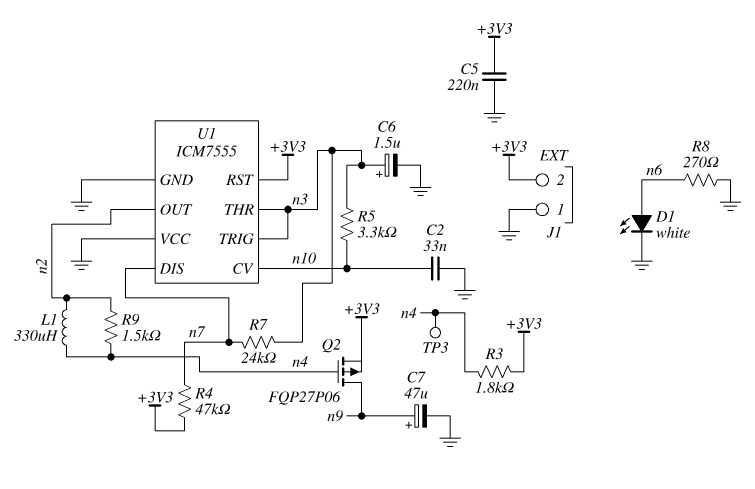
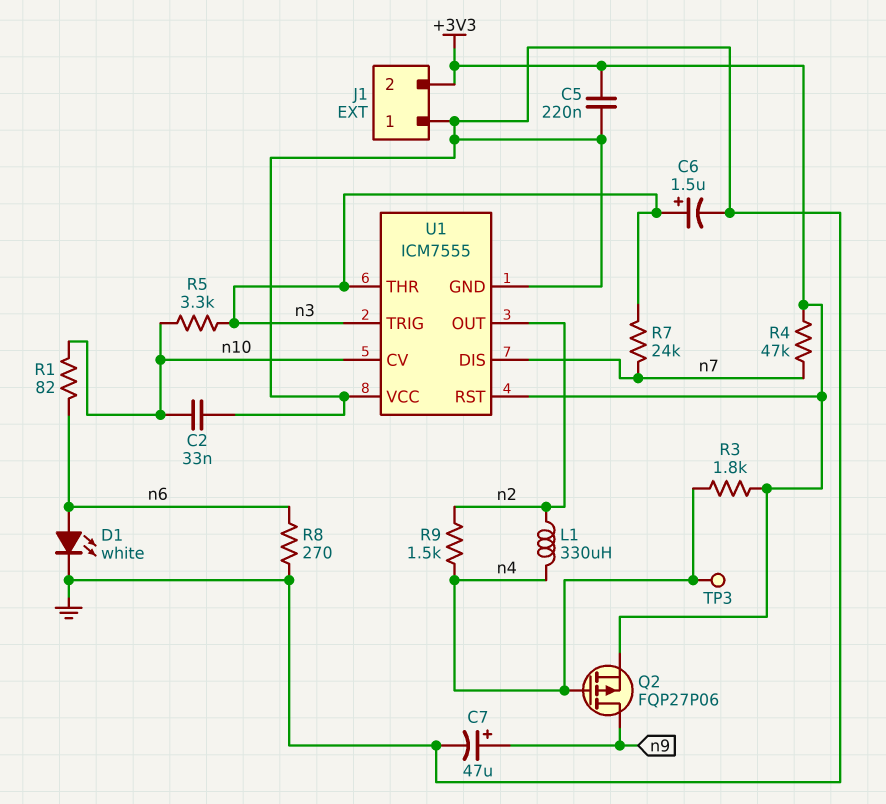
R1: none -> 82 (n6, n10)

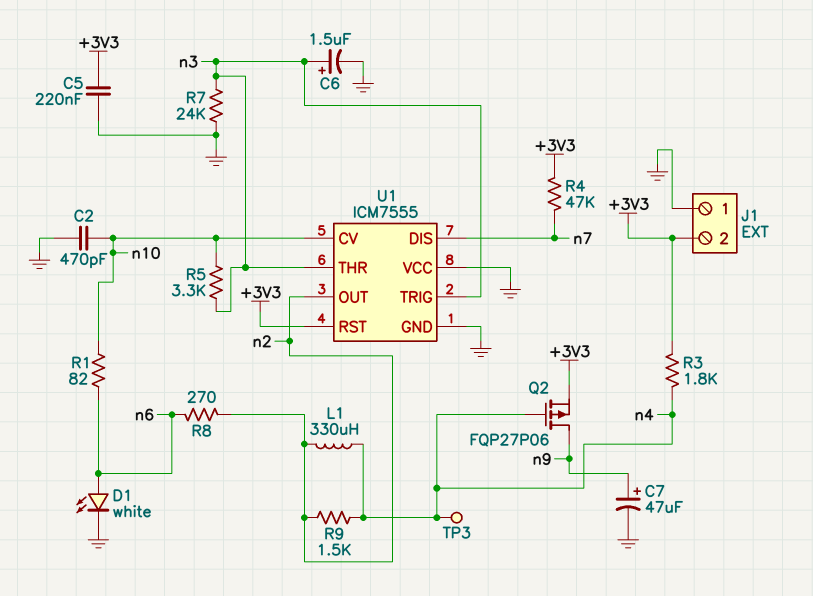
C2: 33nF (GND, n10) -> 470pF (GND, n10)
R7: 24k (n3, n7) -> 24k (GND, n3)
R8: 270 (GND, n6) -> 270 (n2, n6)

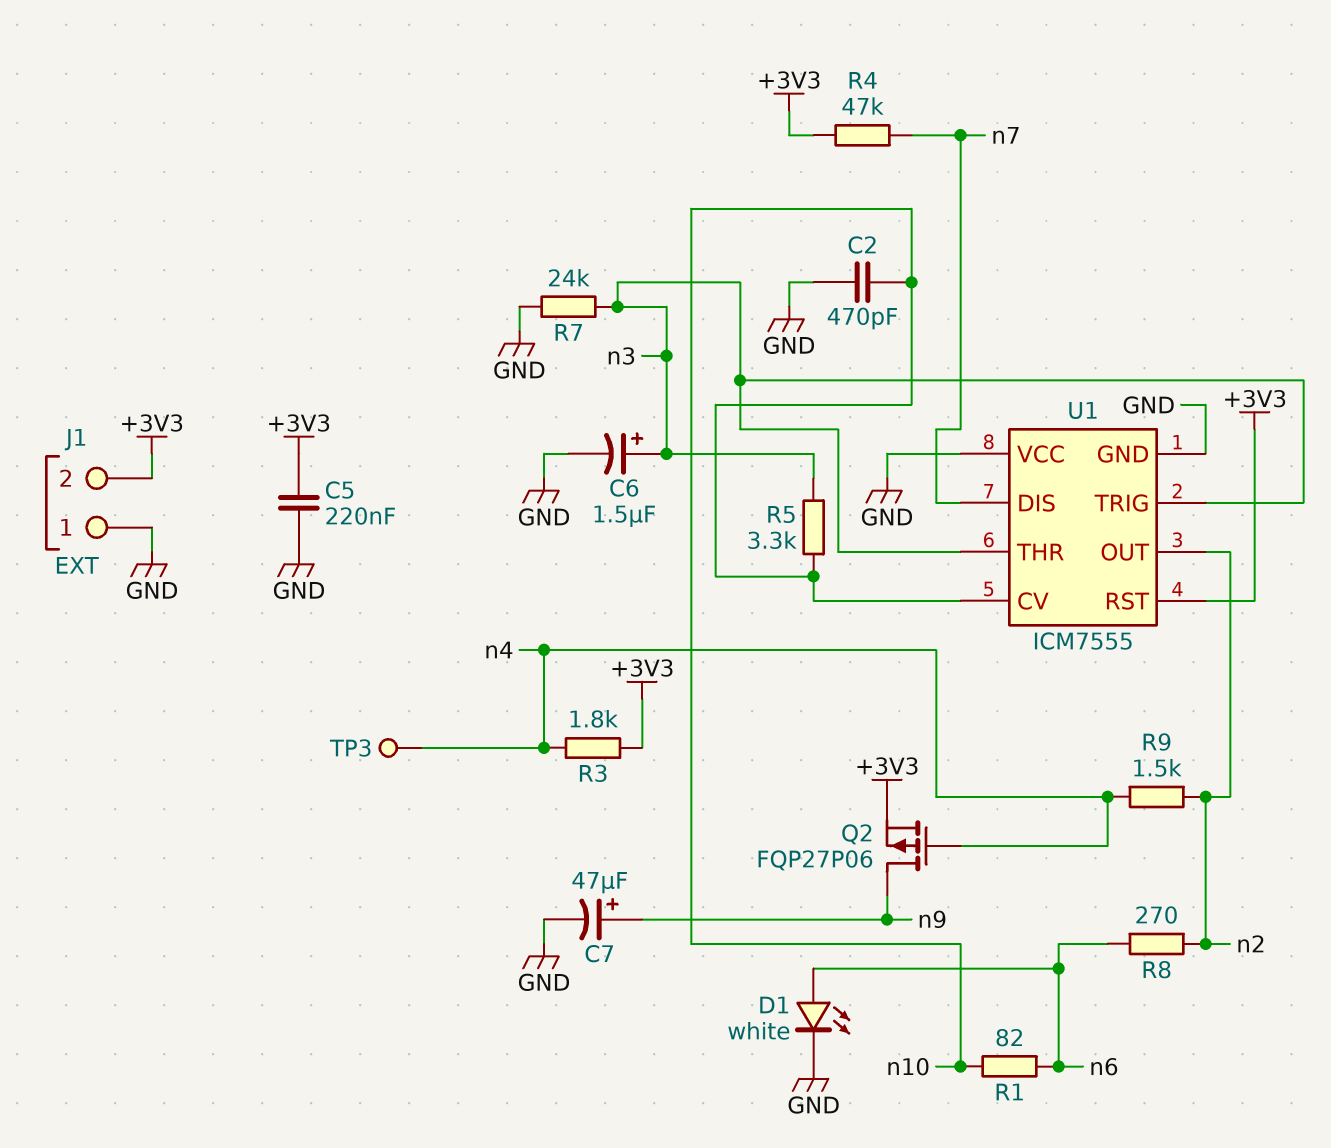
L1: 330uH (n2, n4) -> none

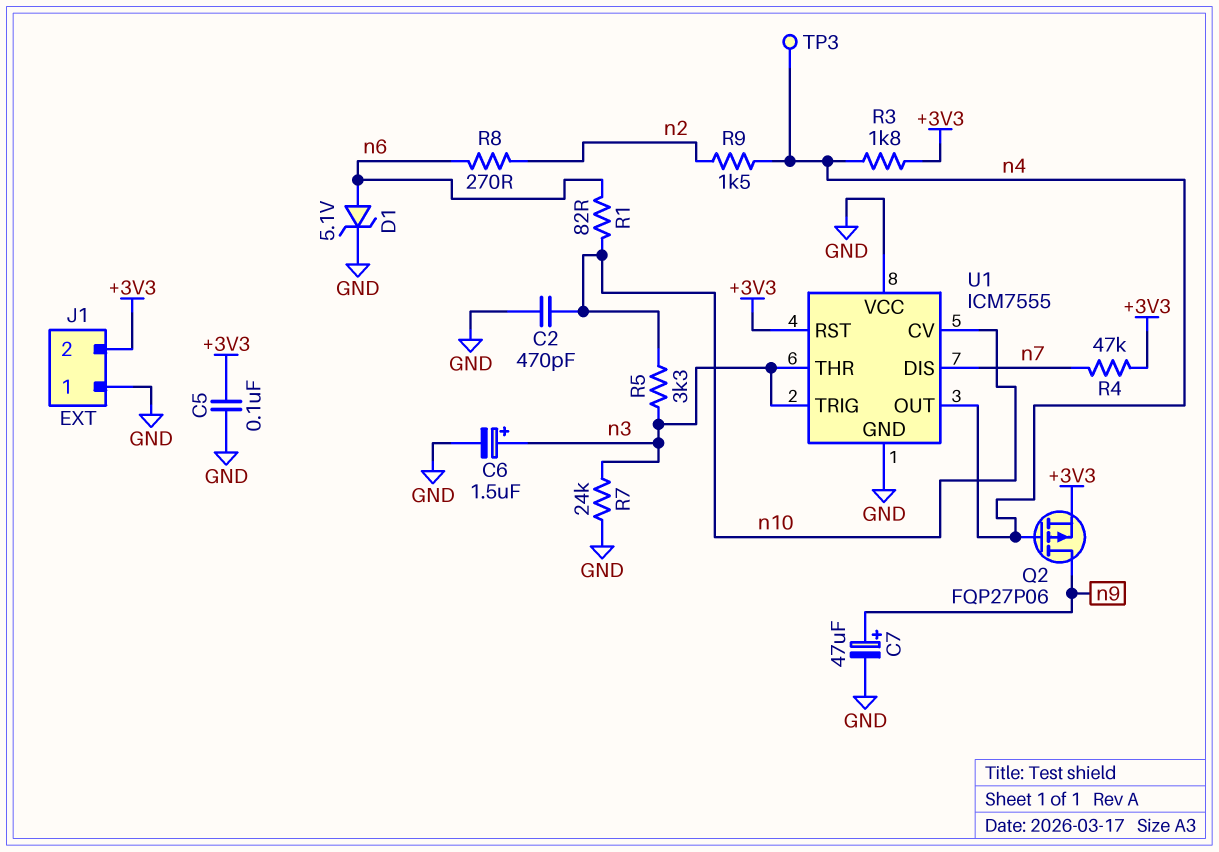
C5: 220nF (+3V3, GND) -> 100nF (+3V3, GND)
D1: LED white (A n6, K GND) -> zener 5.1V (A n6, K GND)
U1 pin OUT: n2 -> n4

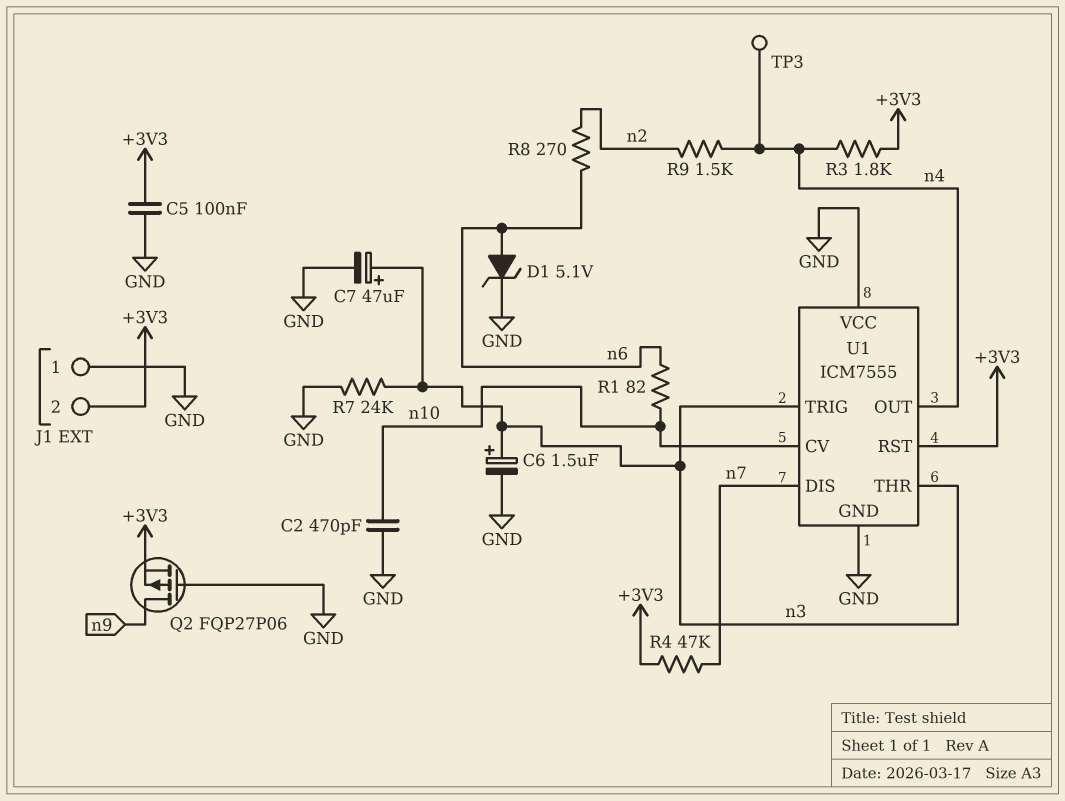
C7: 47uF (plus n9, minus GND) -> 47uF (plus n3, minus GND)
Q2: PMOS FQP27P06 (G n4, D n9, S +3V3) -> PMOS FQP27P06 (G GND, D n9, S +3V3)
R5: 3.3k (n3, n10) -> none

